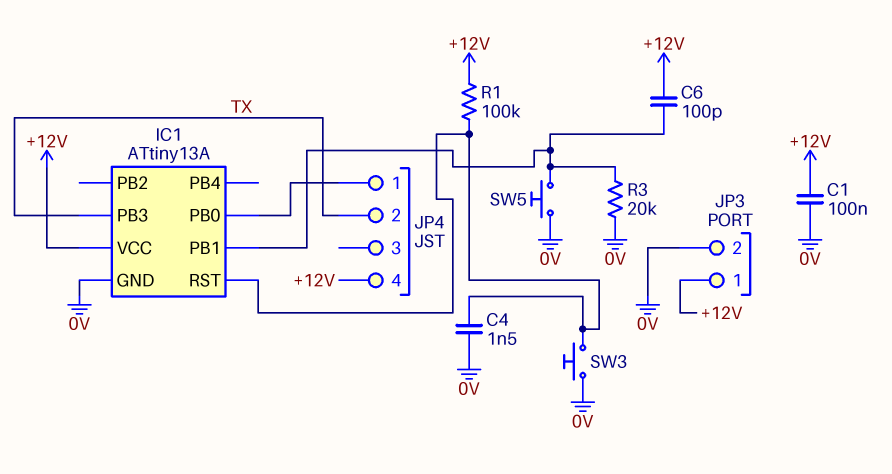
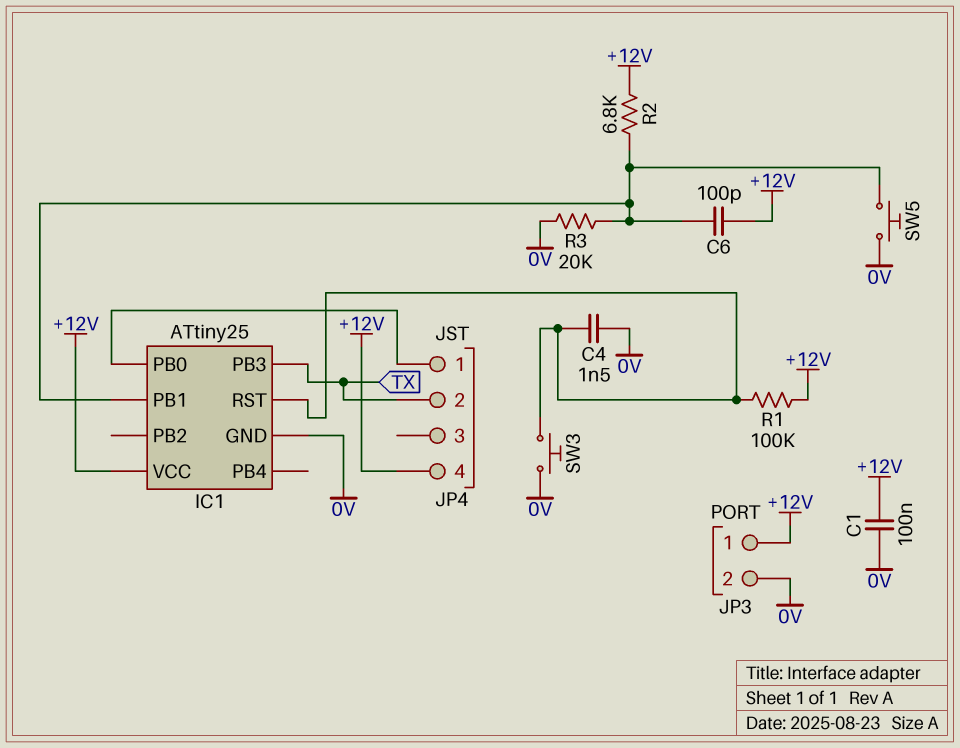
IC1: ATtiny13A -> ATtiny25
R2: none -> 6.8k (+12V, IC1/PB1)

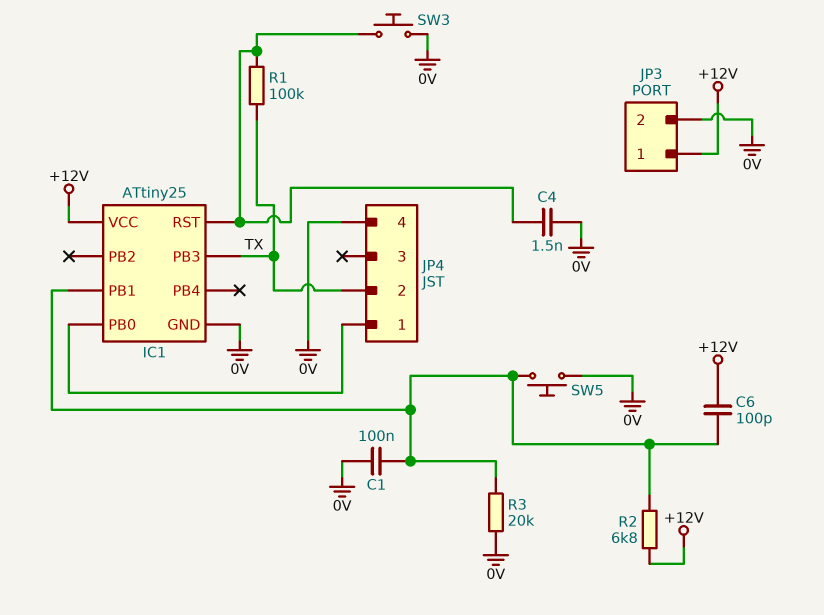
C1: 100nF (+12V, 0V) -> 100nF (0V, IC1/PB1)
JP4 pin 4: +12V -> 0V
R1: 100k (+12V, IC1/RST) -> 100k (IC1/RST, TX)

